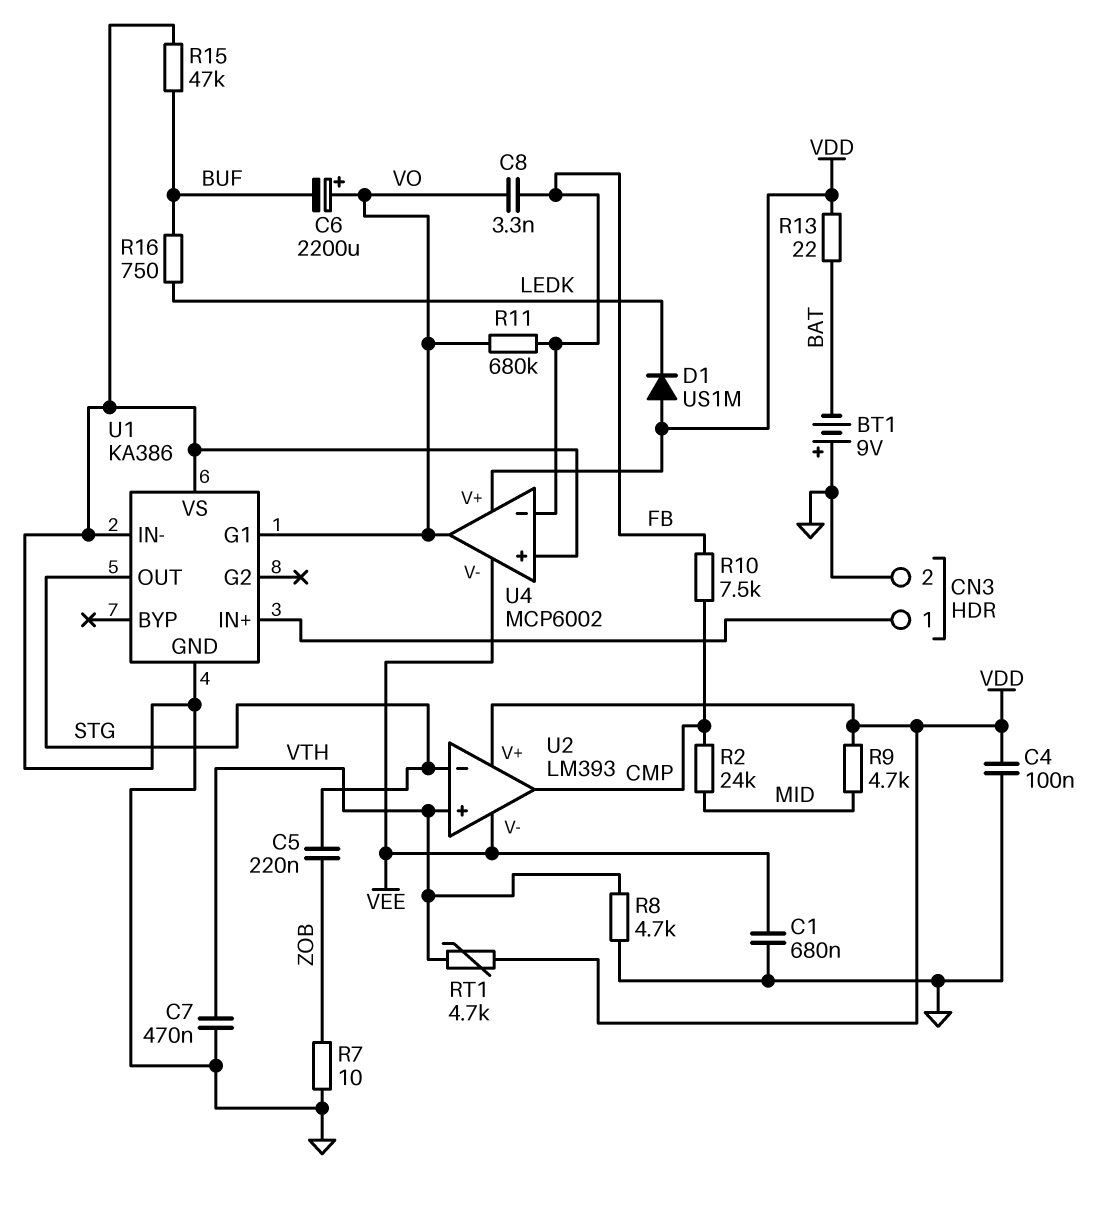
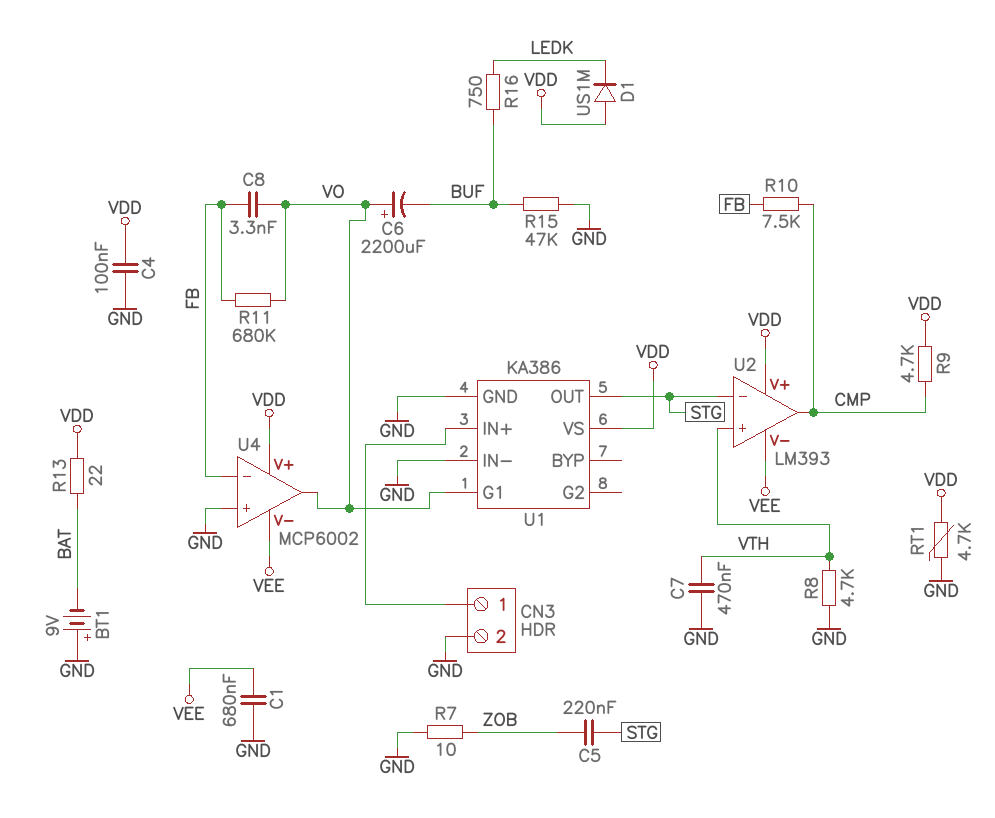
R2: 24k (CMP, MID) -> none
R9: 4.7k (MID, VDD) -> 4.7k (CMP, VDD)
RT1: 4.7k (VDD, VTH) -> 4.7k (GND, VDD)
U1 pin VS: GND -> VDD

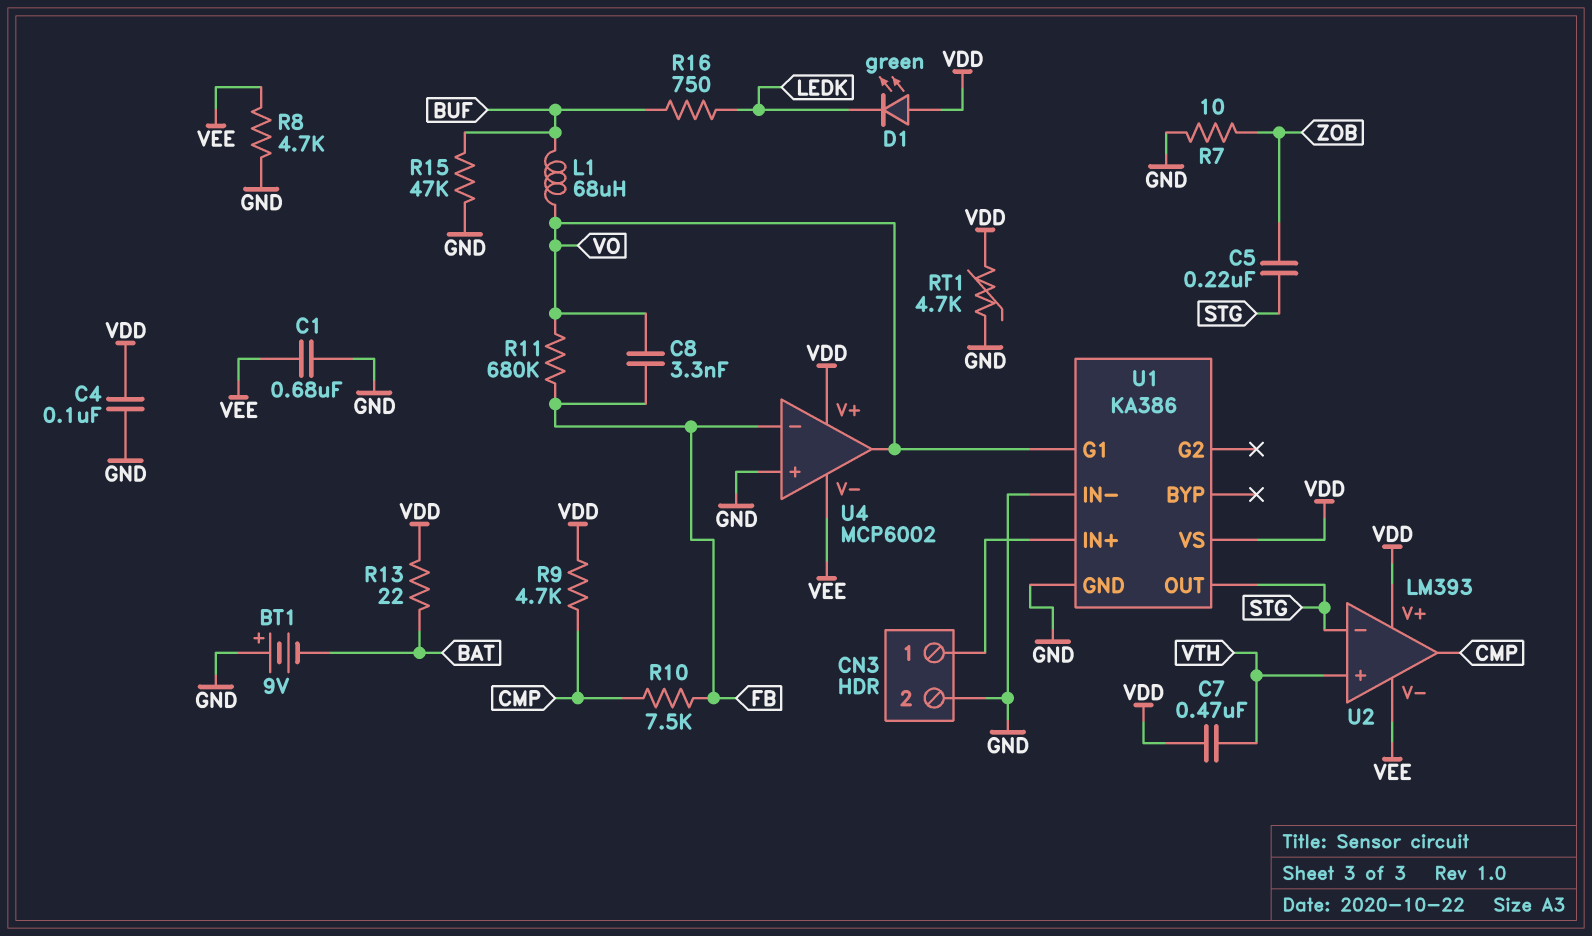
C6: 2200uF (plus VO, minus BUF) -> none
C7: 470nF (GND, VTH) -> 470nF (VDD, VTH)
D1: diode US1M (A VDD, K LEDK) -> LED green (A VDD, K LEDK)
L1: none -> 68uH (BUF, VO)
R8: 4.7k (GND, VTH) -> 4.7k (GND, VEE)

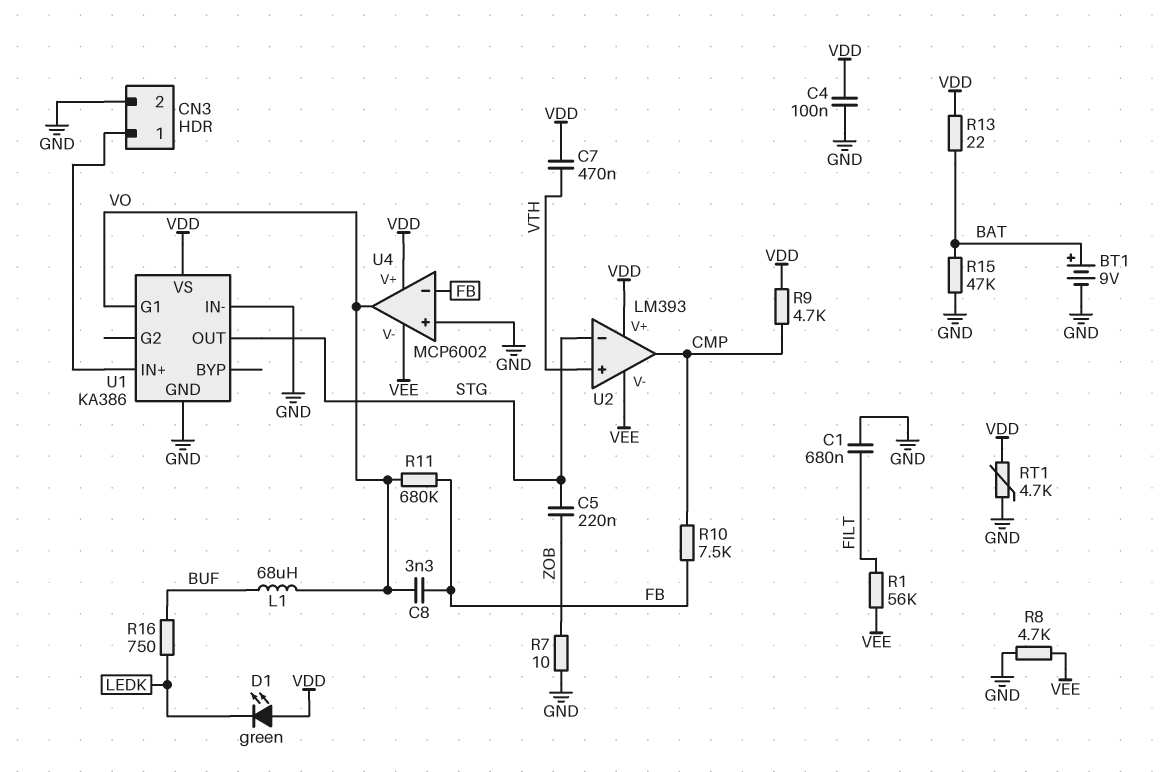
BT1: 9V (plus GND, minus BAT) -> 9V (plus BAT, minus GND)
C1: 680nF (GND, VEE) -> 680nF (FILT, GND)
R1: none -> 56k (FILT, VEE)
R15: 47k (BUF, GND) -> 47k (BAT, GND)

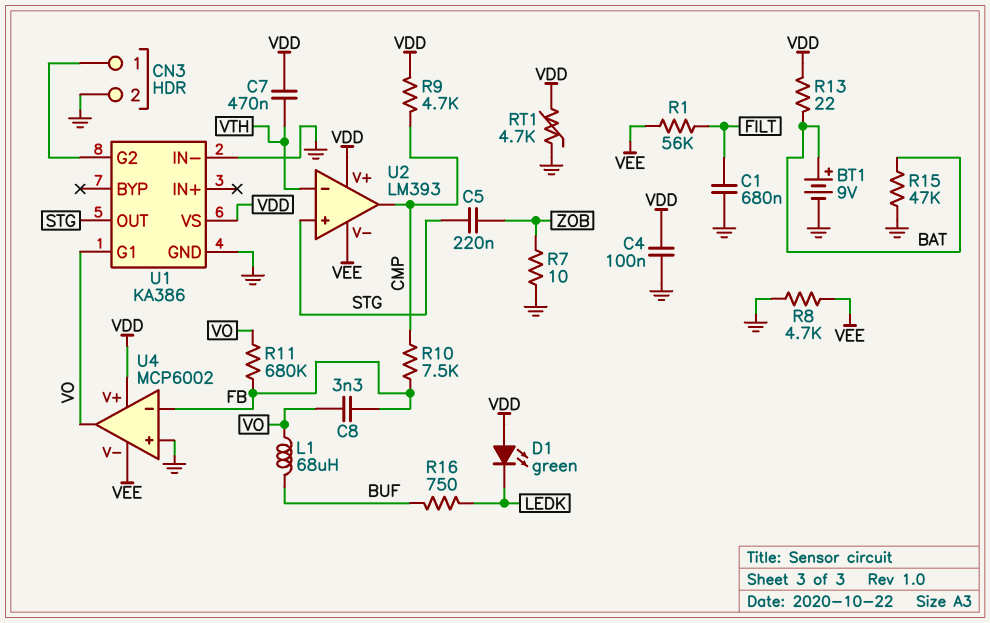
U1 pin G2: none -> CN3/1
U1 pin IN+: CN3/1 -> none
U2 pin in+: VTH -> STG
U2 pin in-: STG -> VTH

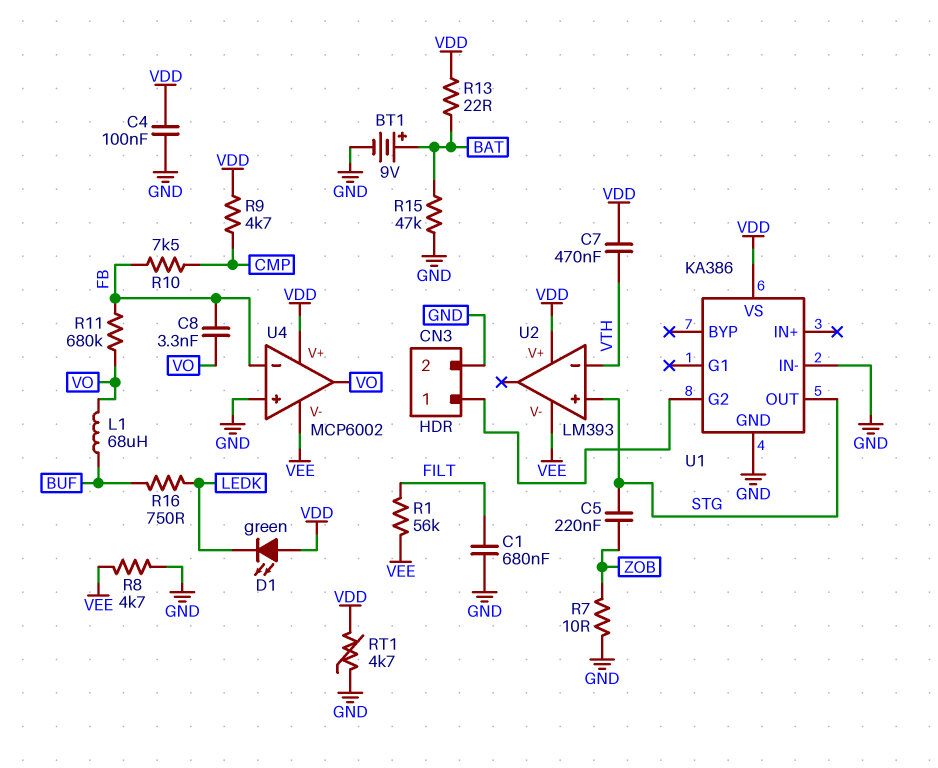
U1 pin G1: VO -> none
U2 pin out: CMP -> none

